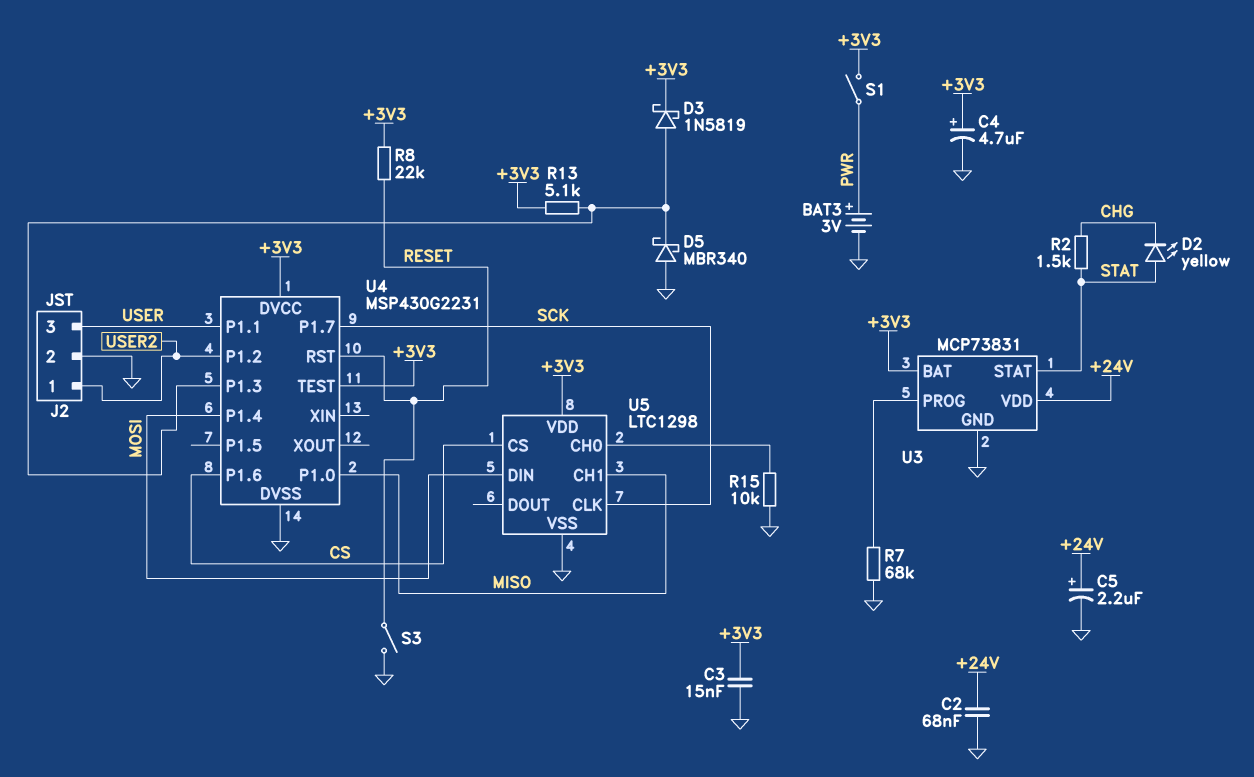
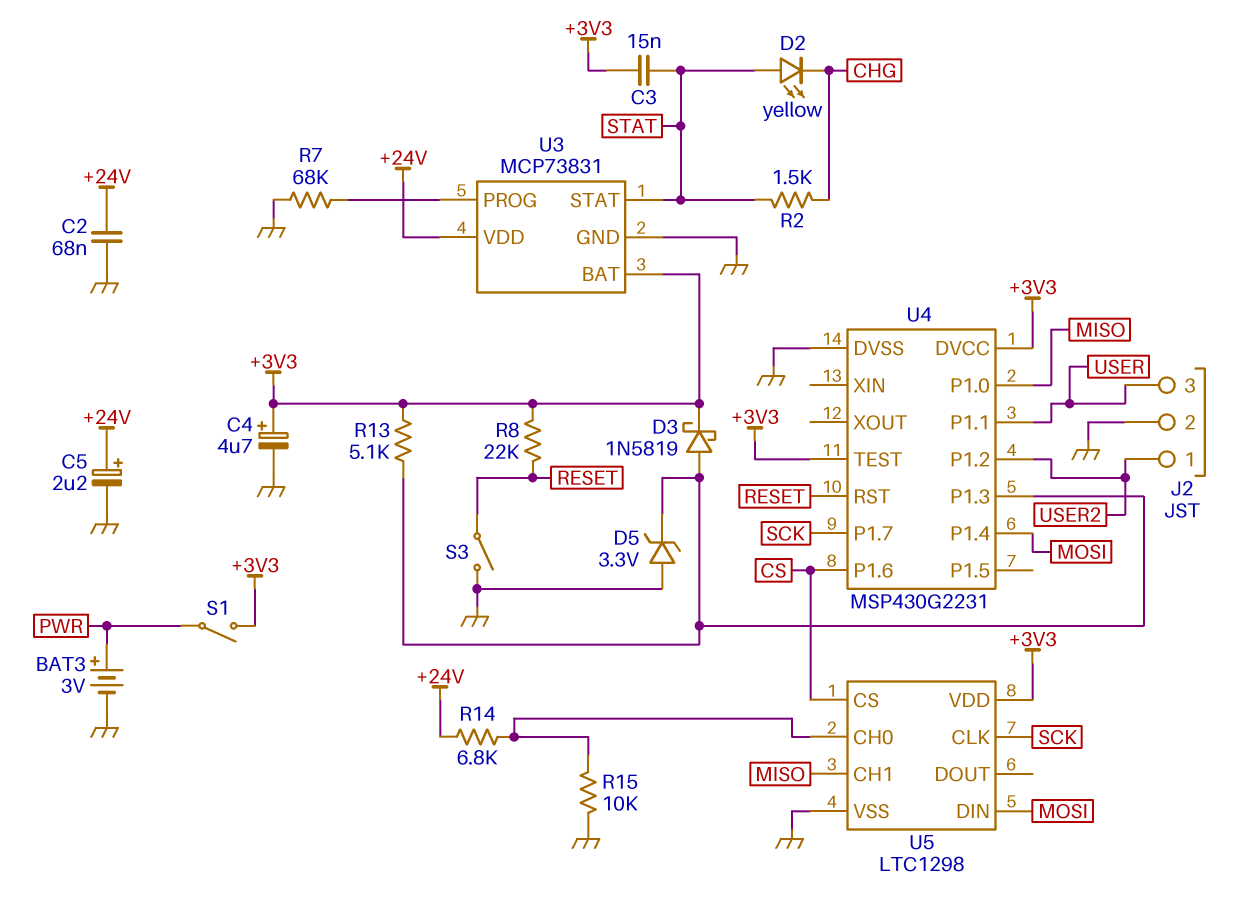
C3: 15nF (+3V3, GND) -> 15nF (+3V3, STAT)
D5: schottky MBR340 (A GND, K U4/P1.3) -> zener 3.3V (A GND, K U4/P1.3)
R14: none -> 6.8k (+24V, U5/CH0)

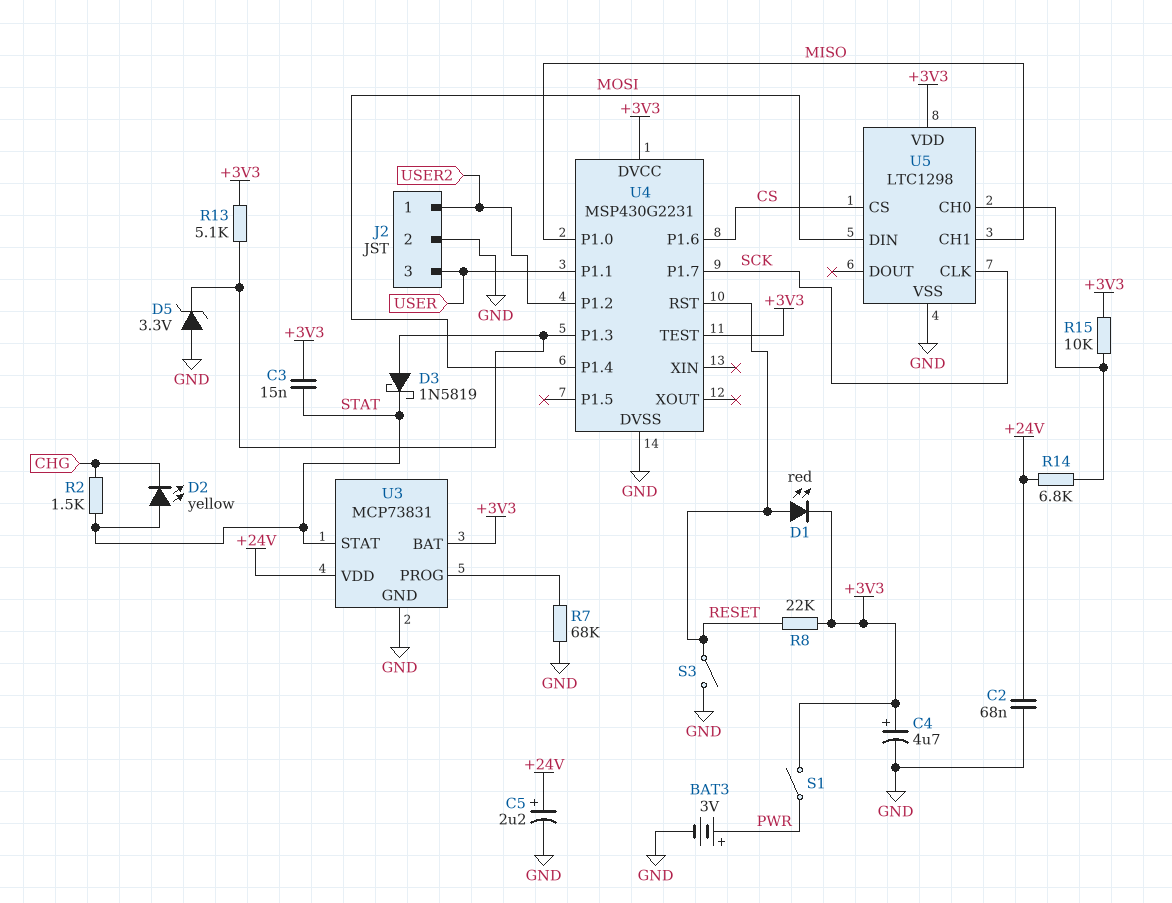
D1: none -> LED red (A RESET, K +3V3)
D3: schottky 1N5819 (A U4/P1.3, K +3V3) -> schottky 1N5819 (A U4/P1.3, K STAT)
R15: 10k (GND, U5/CH0) -> 10k (+3V3, U5/CH0)

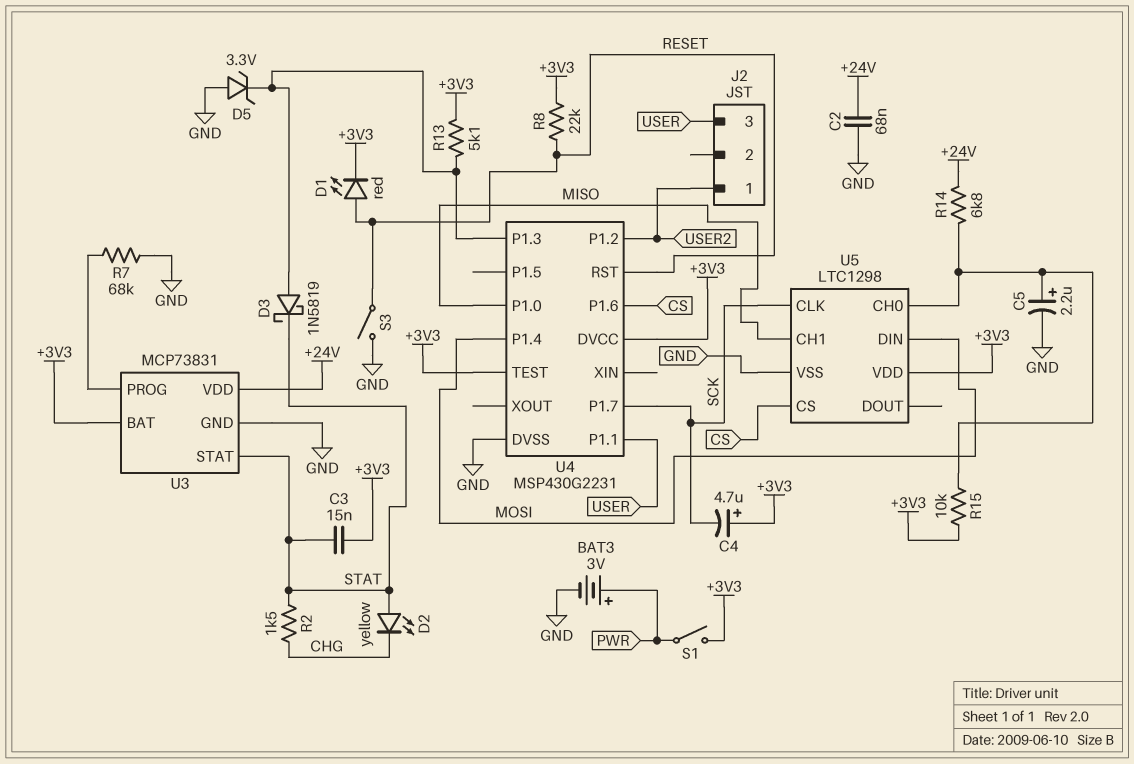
C4: 4.7uF (plus +3V3, minus GND) -> 4.7uF (plus +3V3, minus SCK)
C5: 2.2uF (plus +24V, minus GND) -> 2.2uF (plus U5/CH0, minus GND)
J2 pin 2: GND -> none

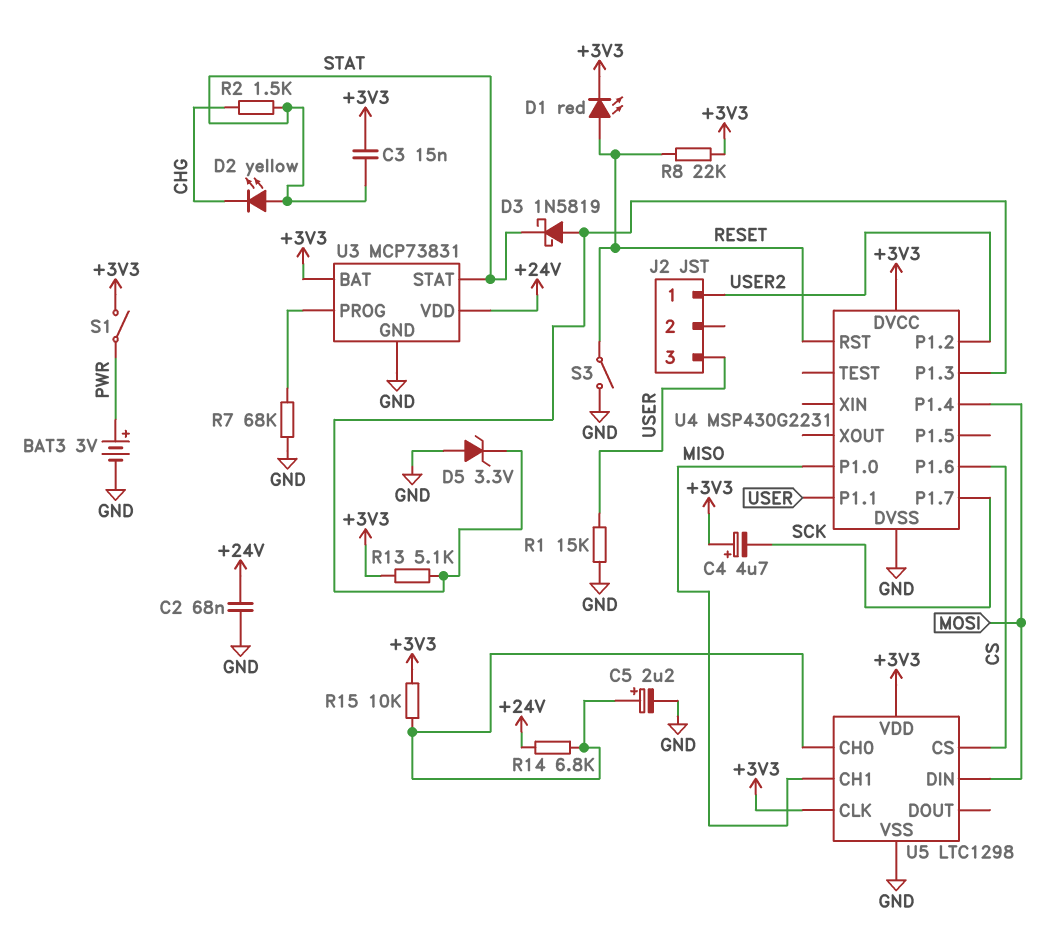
R1: none -> 15k (GND, USER)
U4 pin TEST: +3V3 -> none
U5 pin CLK: SCK -> +3V3

